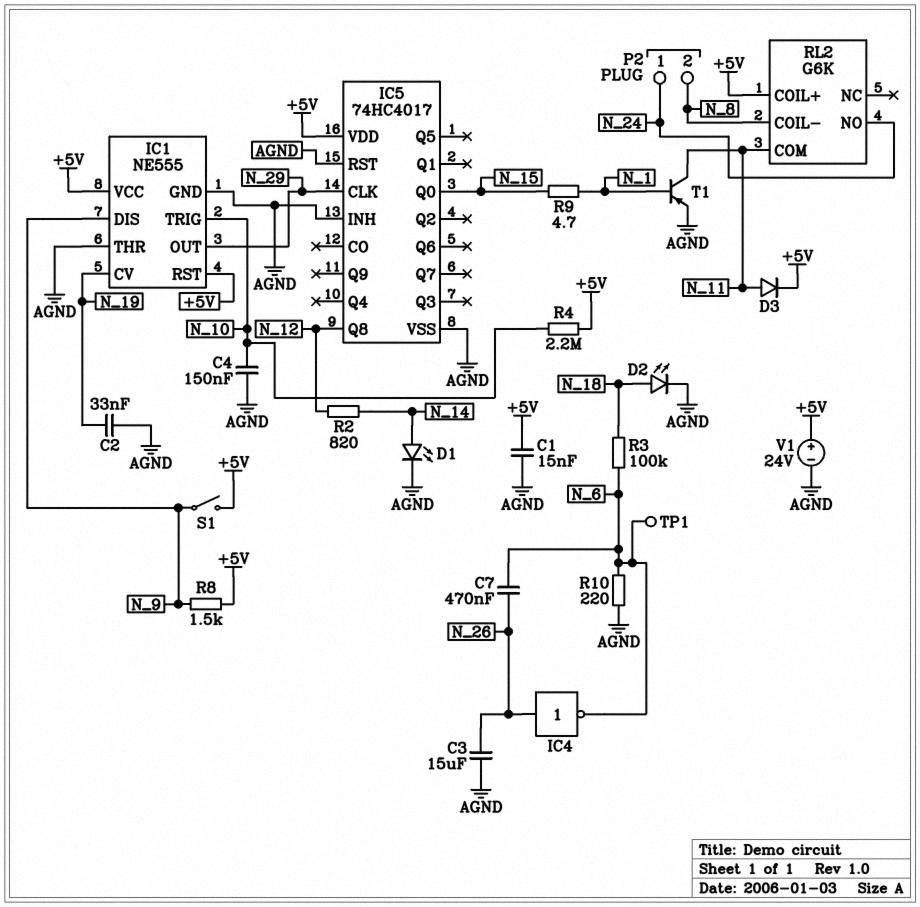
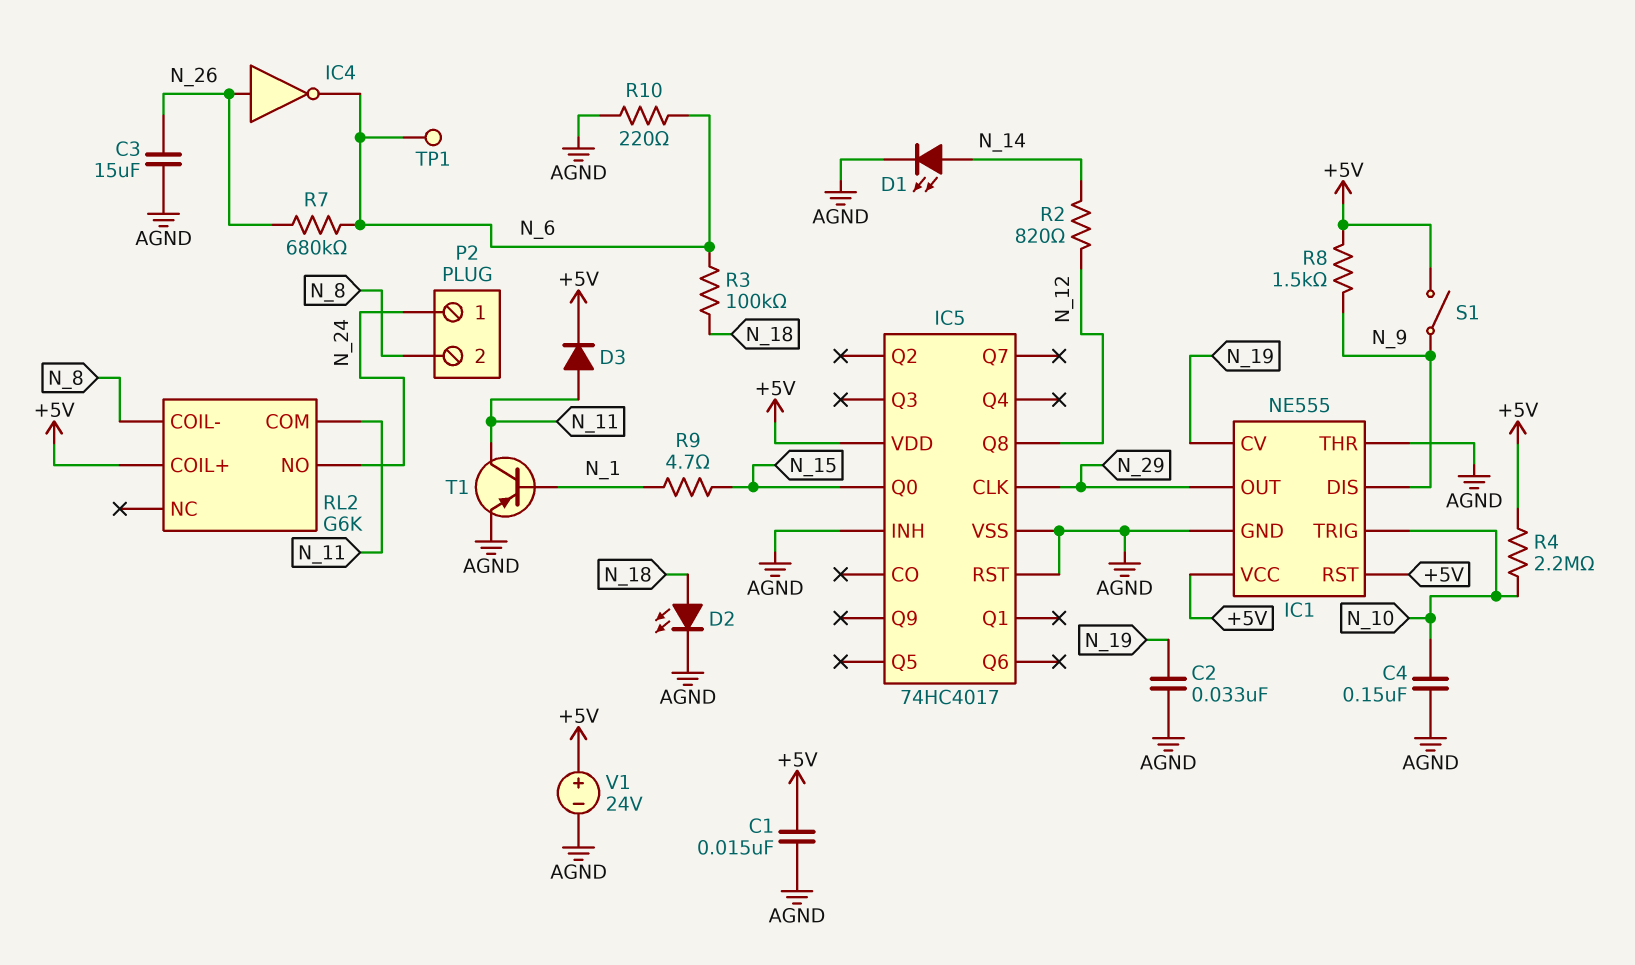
C7: 470nF (N_6, N_26) -> none
R7: none -> 680k (N_6, N_26)

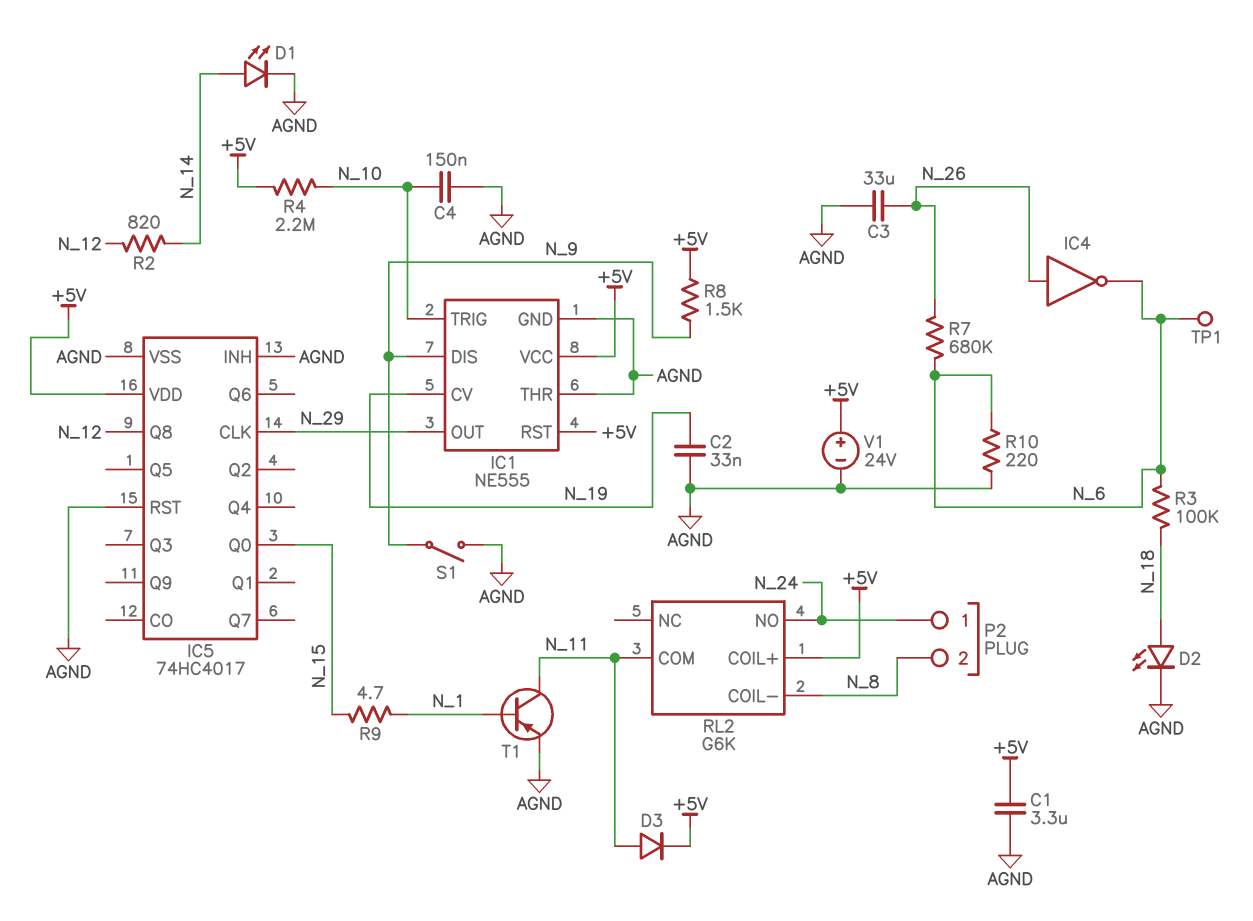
C1: 15nF (+5V, AGND) -> 3.3uF (+5V, AGND)
C3: 15uF (AGND, N_26) -> 33uF (AGND, N_26)
S1: switch (+5V, N_9) -> switch (AGND, N_9)

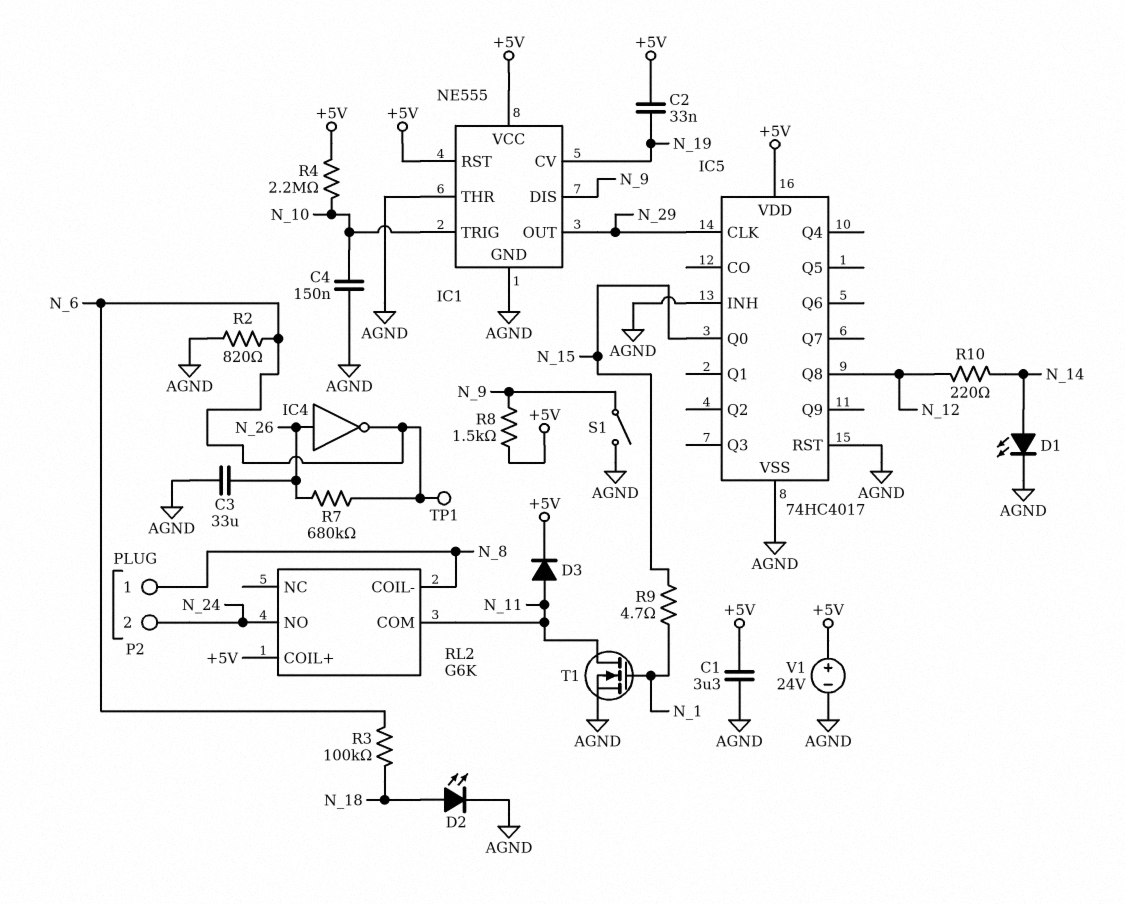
C2: 33nF (AGND, N_19) -> 33nF (+5V, N_19)
P2 pin 1: N_24 -> N_8
P2 pin 2: N_8 -> N_24
R2: 820 (N_12, N_14) -> 820 (AGND, N_6)
R10: 220 (AGND, N_6) -> 220 (N_12, N_14)
T1: PNP (B N_1, C N_11, E AGND) -> NMOS (G N_1, D N_11, S AGND)

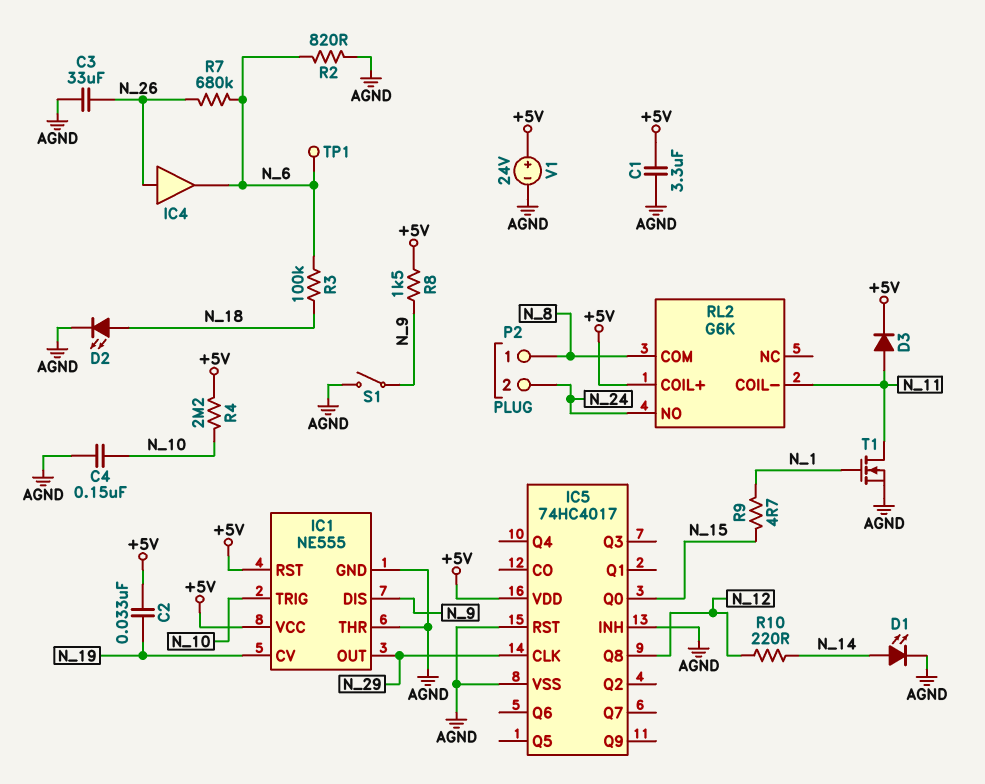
IC4: NOT (in N_26, out N_6) -> buffer (in N_26, out N_6)
RL2 pin COIL-: N_8 -> N_11
RL2 pin COM: N_11 -> N_8

